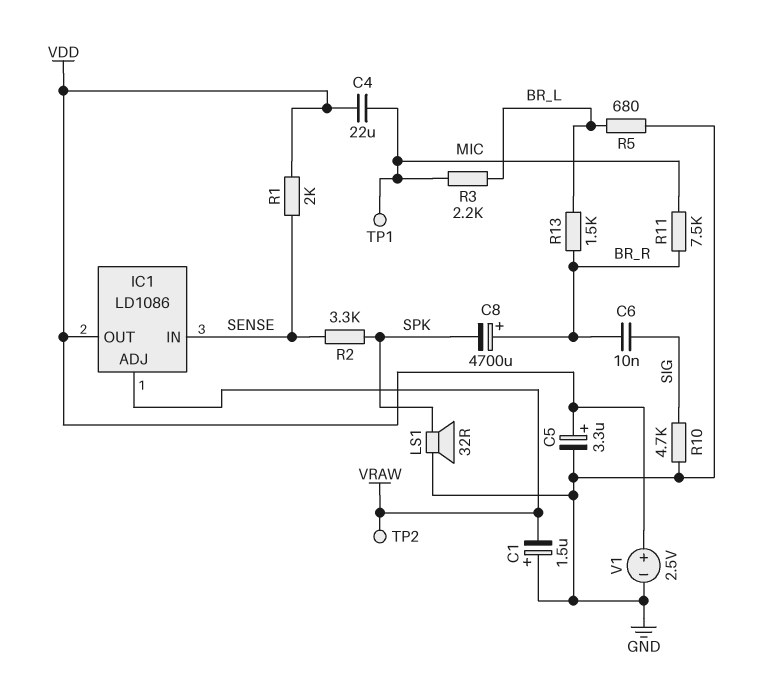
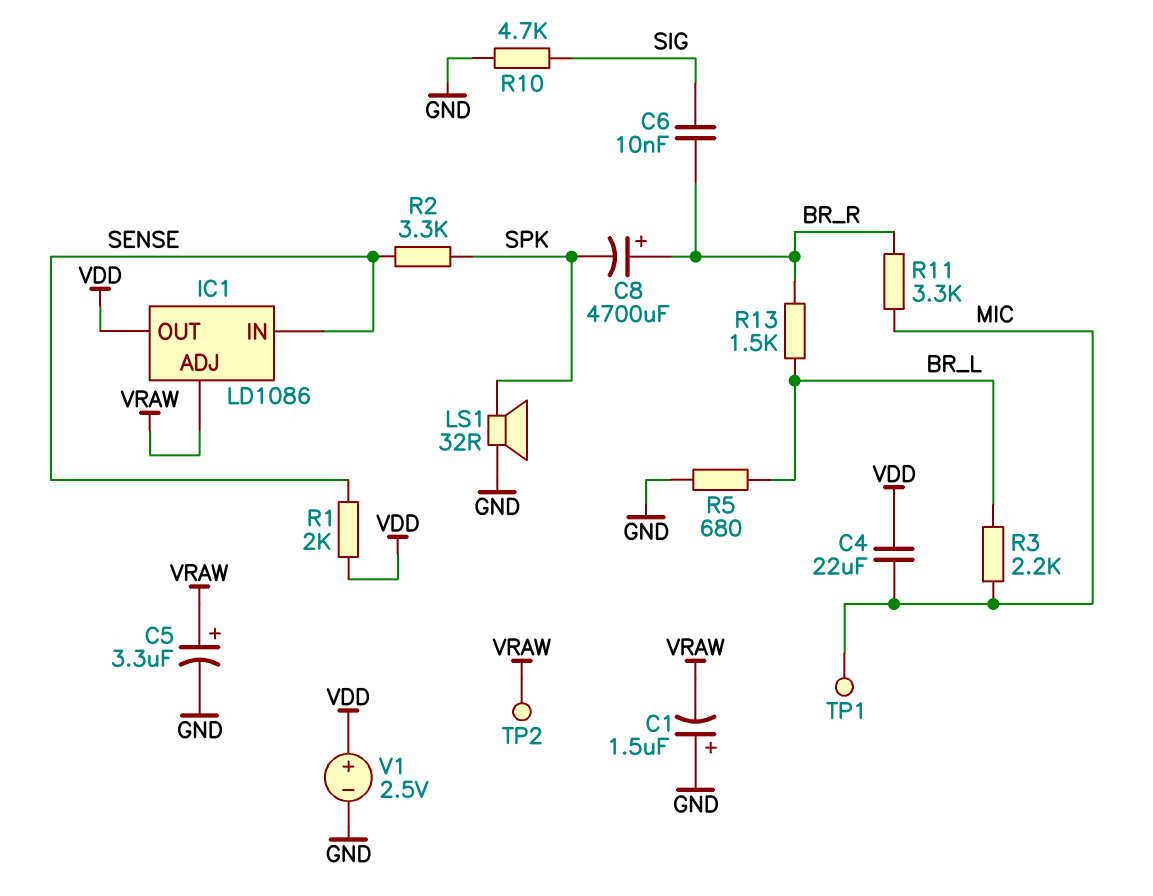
C5: 3.3uF (plus VDD, minus GND) -> 3.3uF (plus VRAW, minus GND)
R11: 7.5k (BR_R, MIC) -> 3.3k (BR_R, MIC)

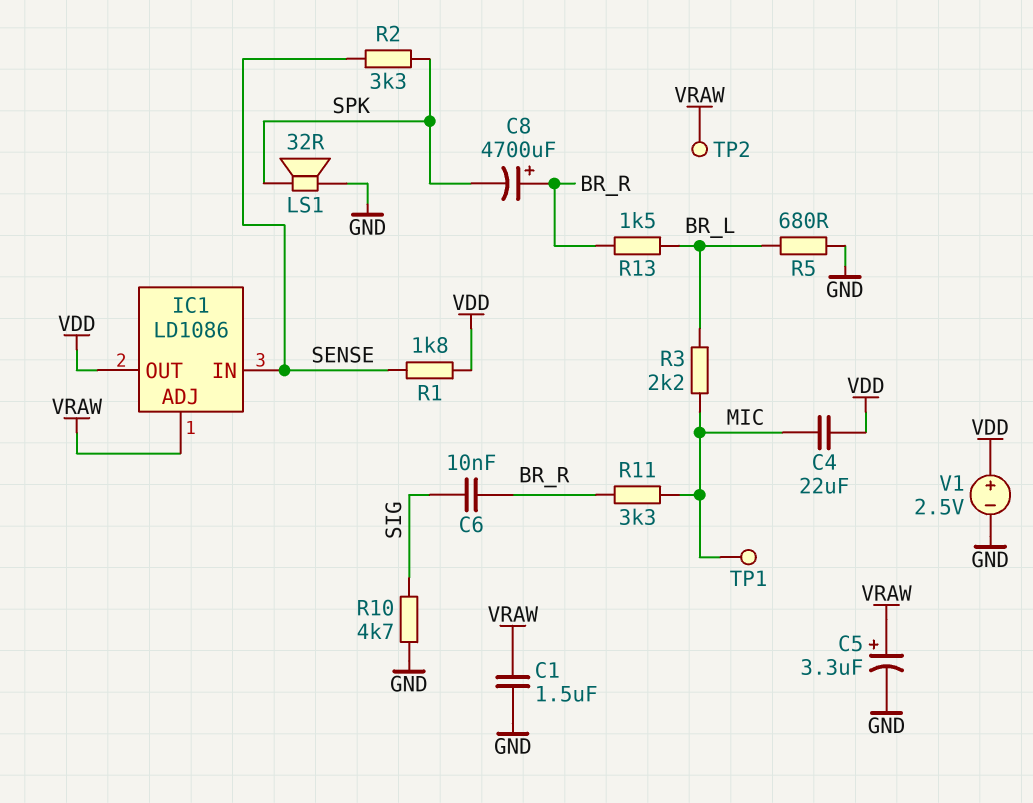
C1: 1.5uF (plus GND, minus VRAW) -> 1.5uF (GND, VRAW)
R1: 2k (SENSE, VDD) -> 1.8k (SENSE, VDD)

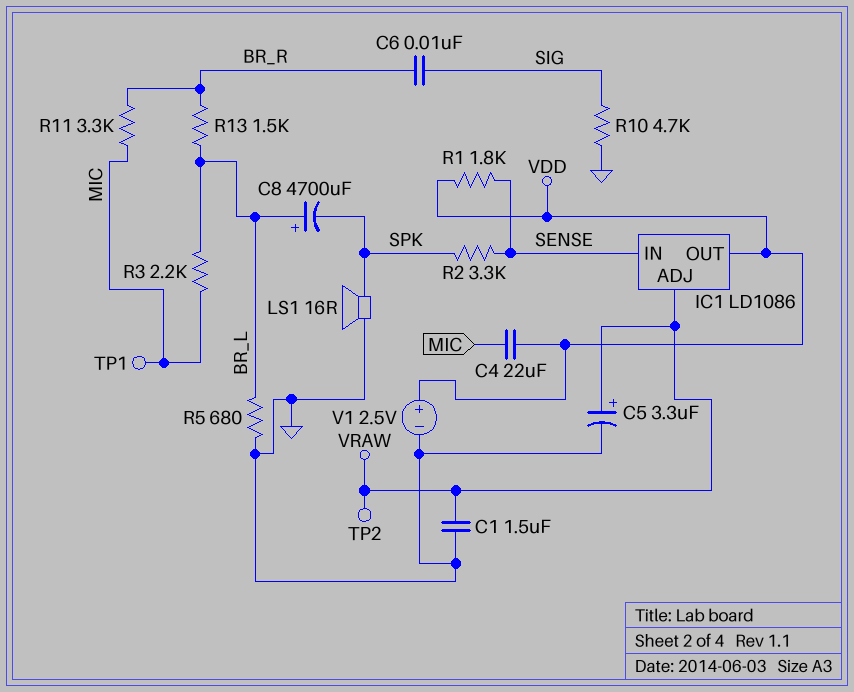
C8: 4700uF (plus BR_R, minus SPK) -> 4700uF (plus BR_L, minus SPK)
LS1: speaker 32R (GND, SPK) -> speaker 16R (GND, SPK)

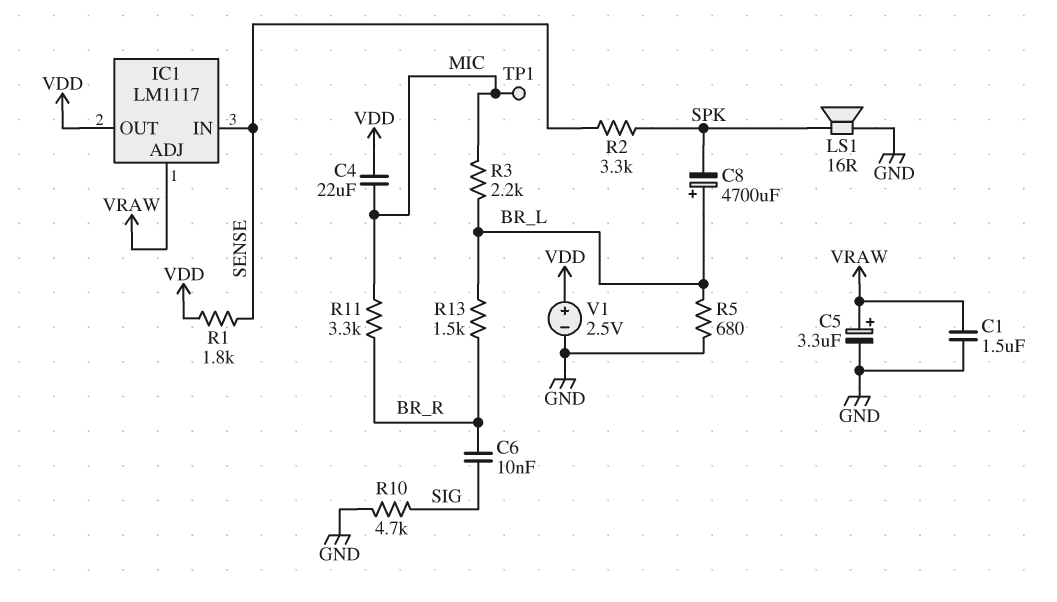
IC1: LD1086 -> LM1117
TP2: test point (VRAW) -> none

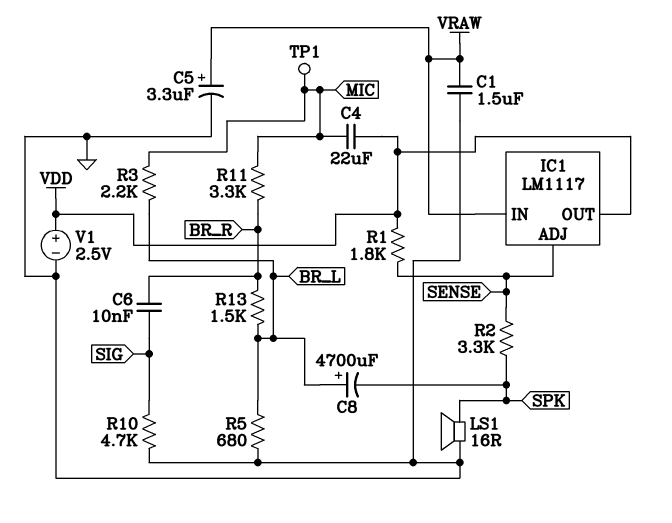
IC1 pin ADJ: VRAW -> SENSE
IC1 pin IN: SENSE -> VRAW

